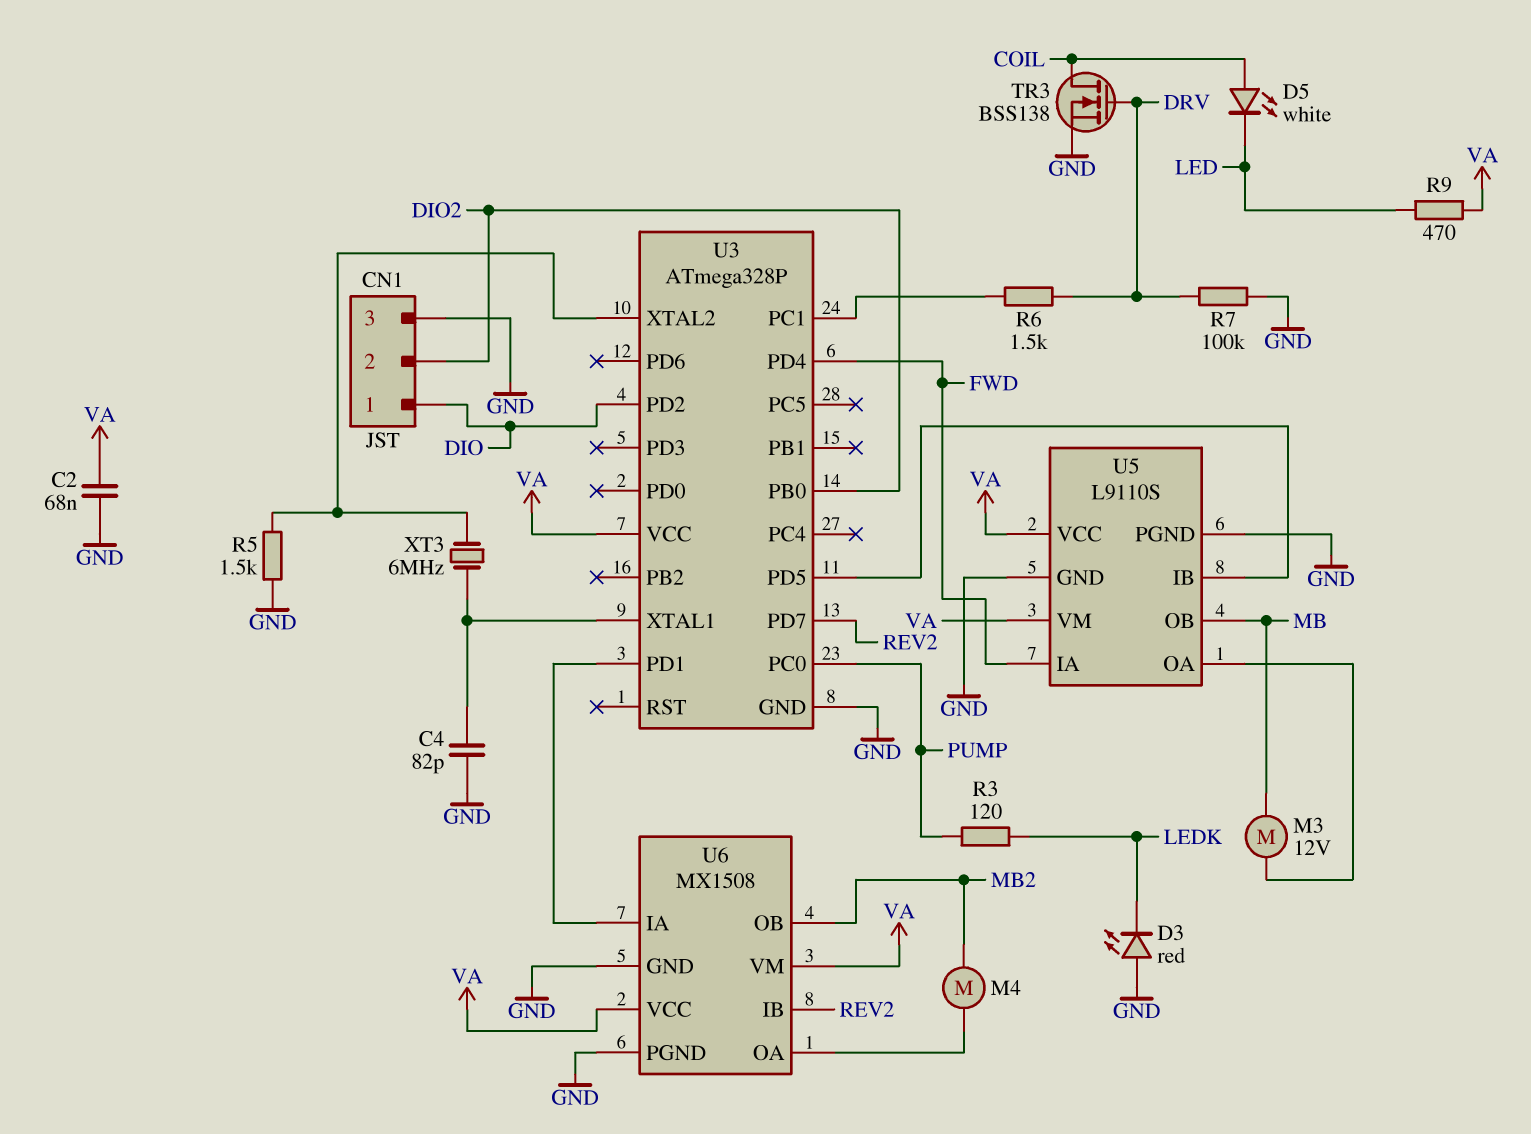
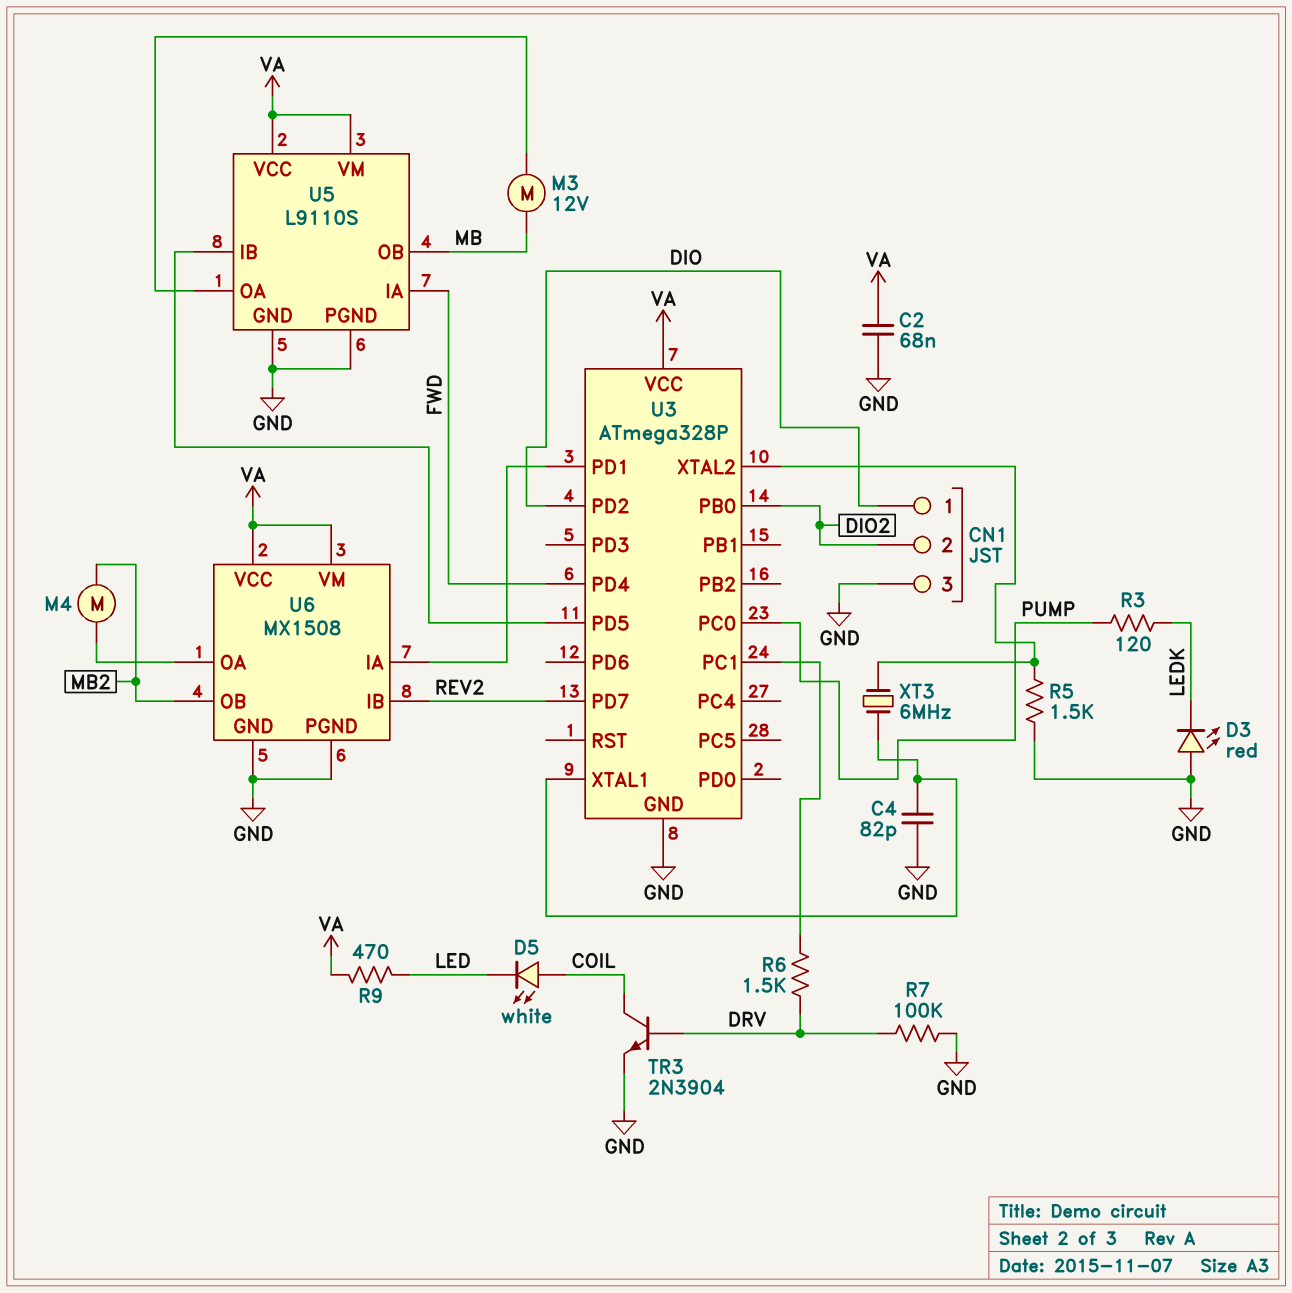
TR3: NMOS BSS138 (G DRV, D COIL, S GND) -> NPN 2N3904 (B DRV, C COIL, E GND)

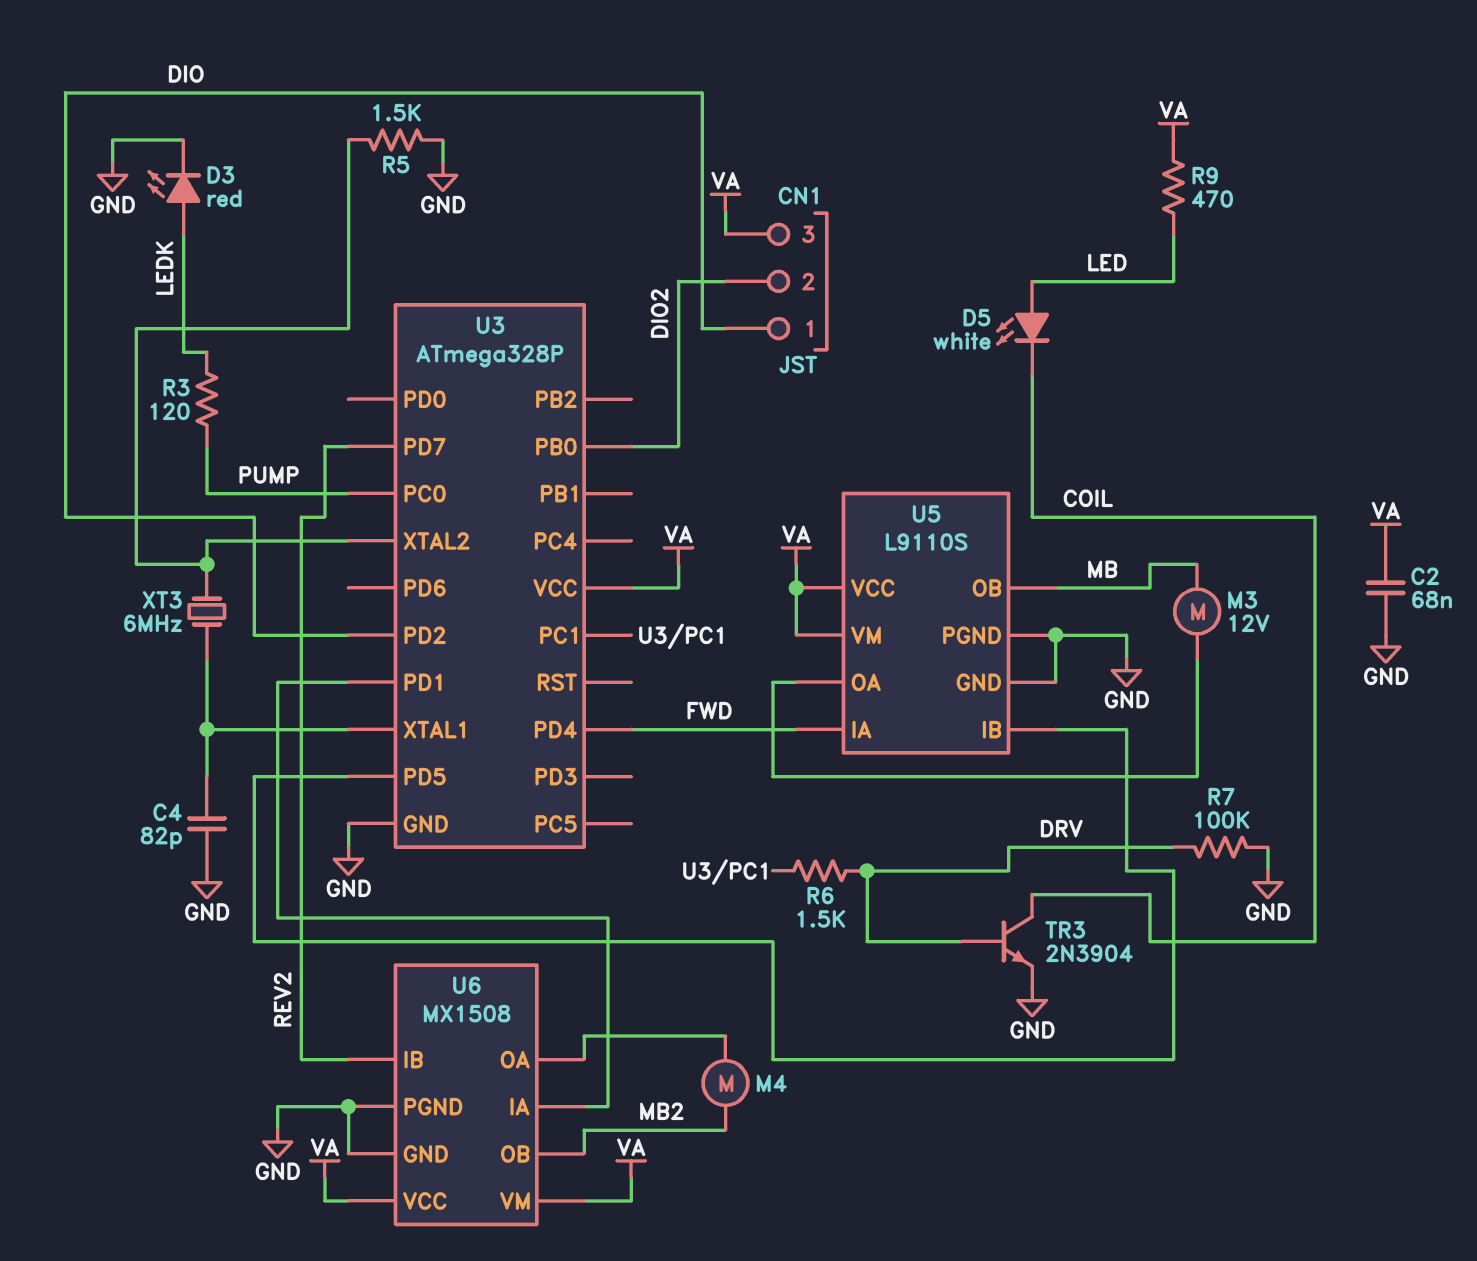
CN1 pin 3: GND -> VA
D3: LED red (A GND, K LEDK) -> LED red (A LEDK, K GND)
D5: LED white (A COIL, K LED) -> LED white (A LED, K COIL)

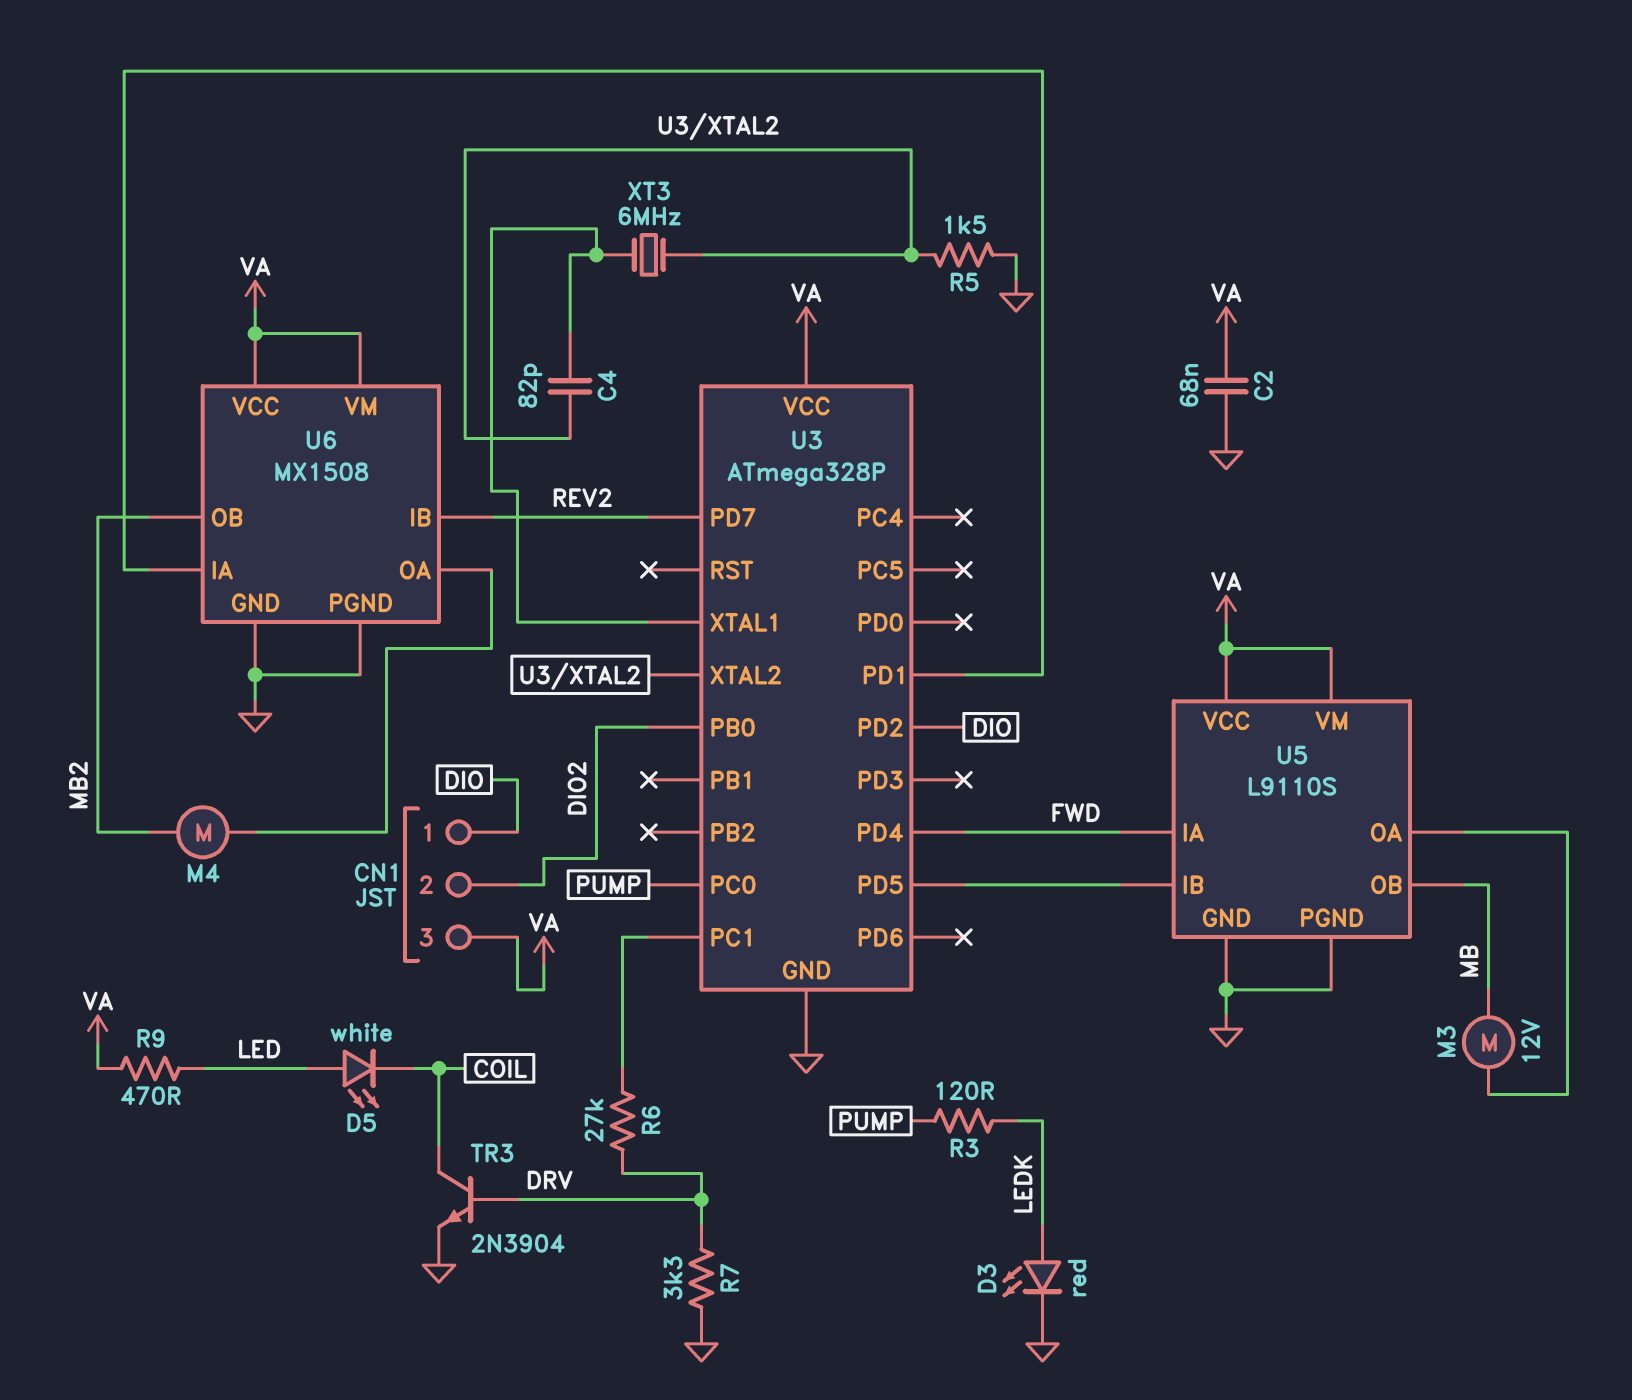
C4: 82pF (GND, U3/XTAL1) -> 82pF (U3/XTAL1, U3/XTAL2)
R6: 1.5k (DRV, U3/PC1) -> 27k (DRV, U3/PC1)
R7: 100k (DRV, GND) -> 3.3k (DRV, GND)

